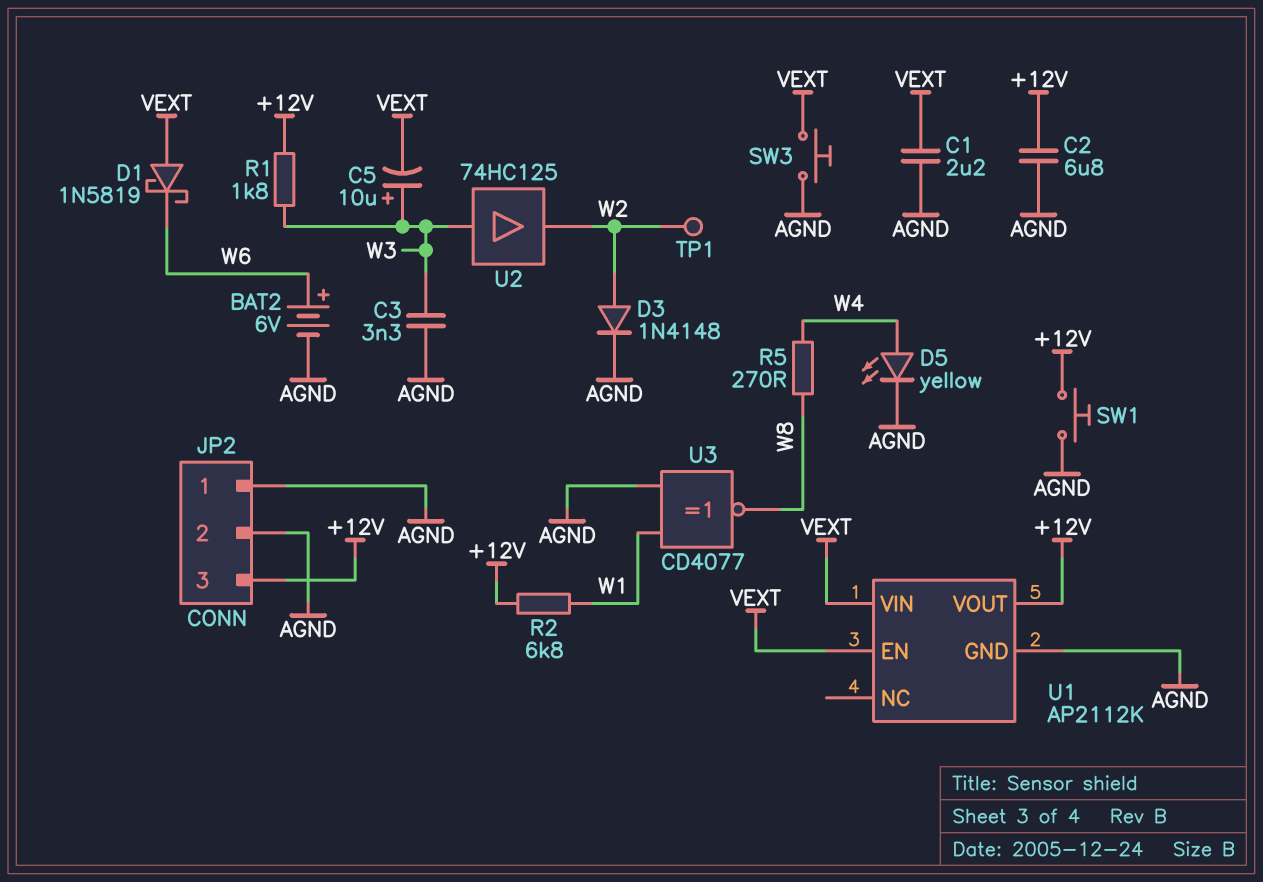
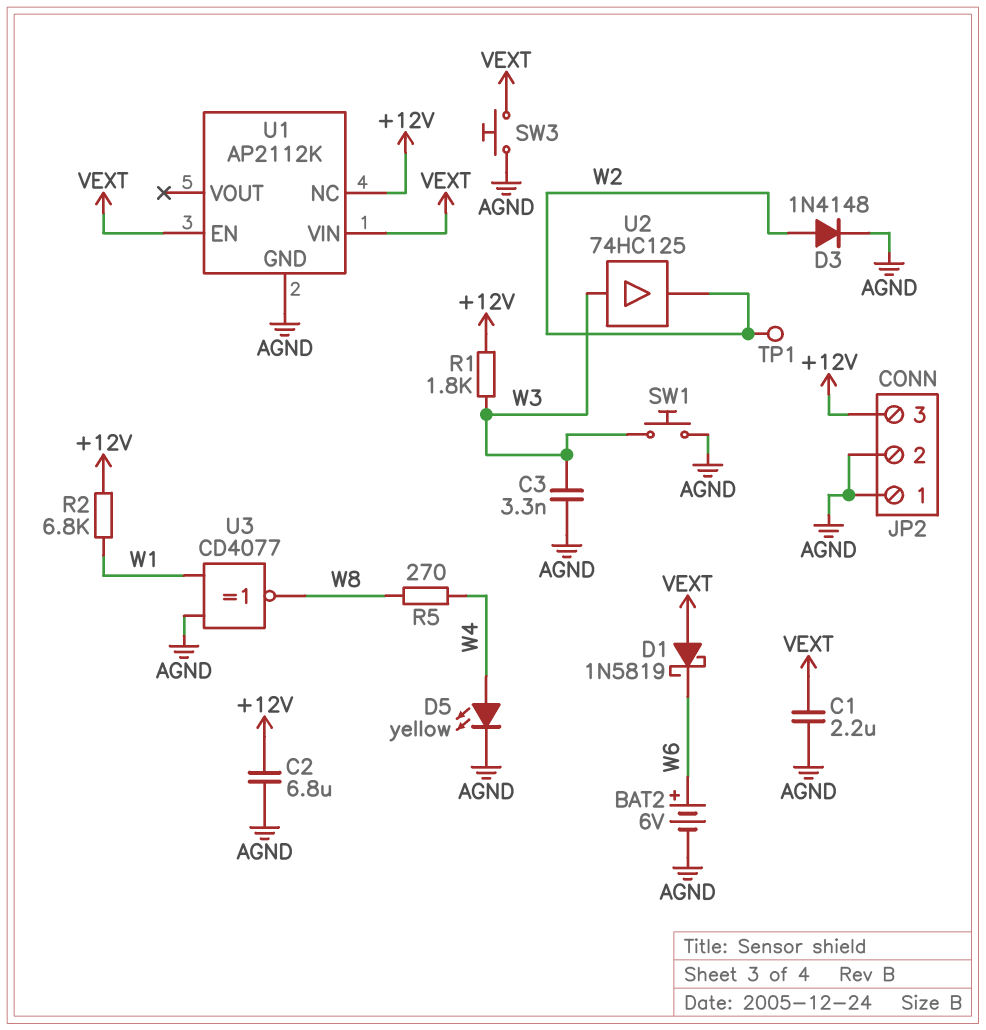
C5: 10uF (plus W3, minus VEXT) -> none
SW1: button (+12V, AGND) -> button (AGND, W3)
U1 pin NC: none -> +12V
U1 pin VOUT: +12V -> none

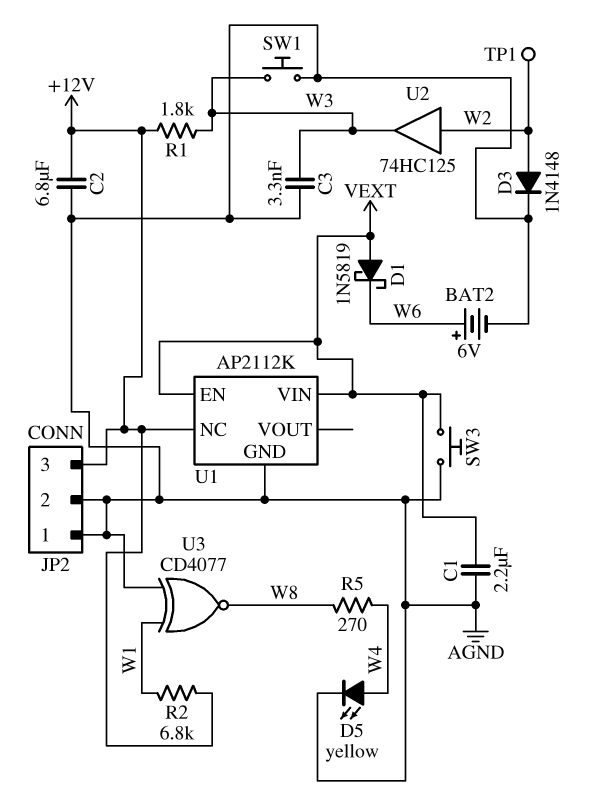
U2: buffer 74HC125 (in W3, out W2) -> buffer 74HC125 (in W2, out W3)

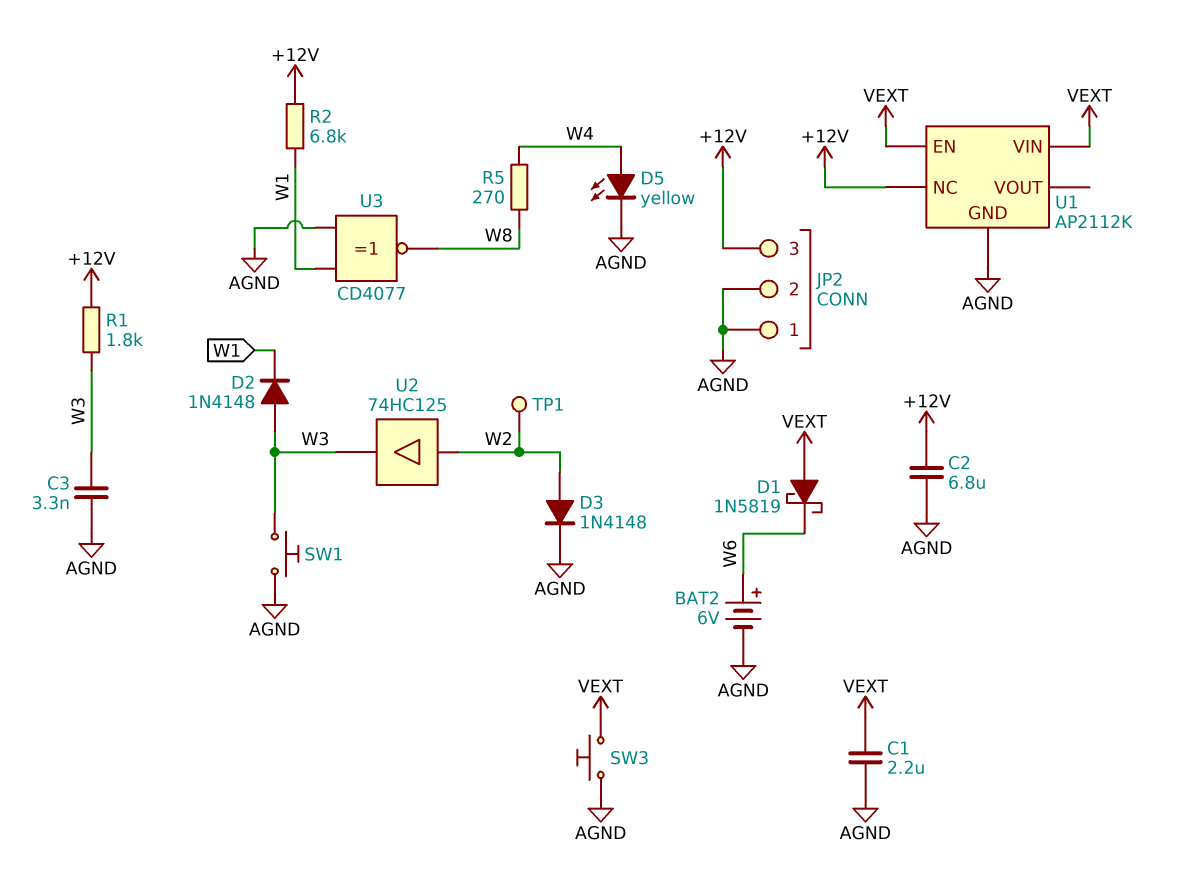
D2: none -> diode 1N4148 (A W3, K W1)

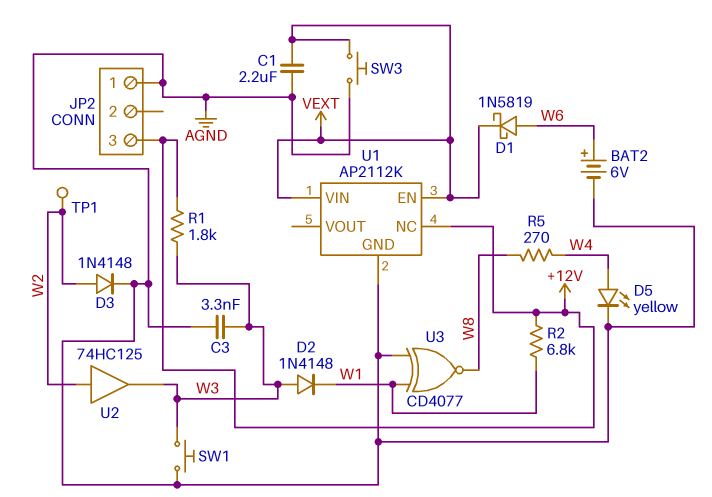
C2: 6.8uF (+12V, AGND) -> none
D1: schottky 1N5819 (A VEXT, K W6) -> schottky 1N5819 (A W6, K VEXT)
JP2 pin 2: AGND -> none

